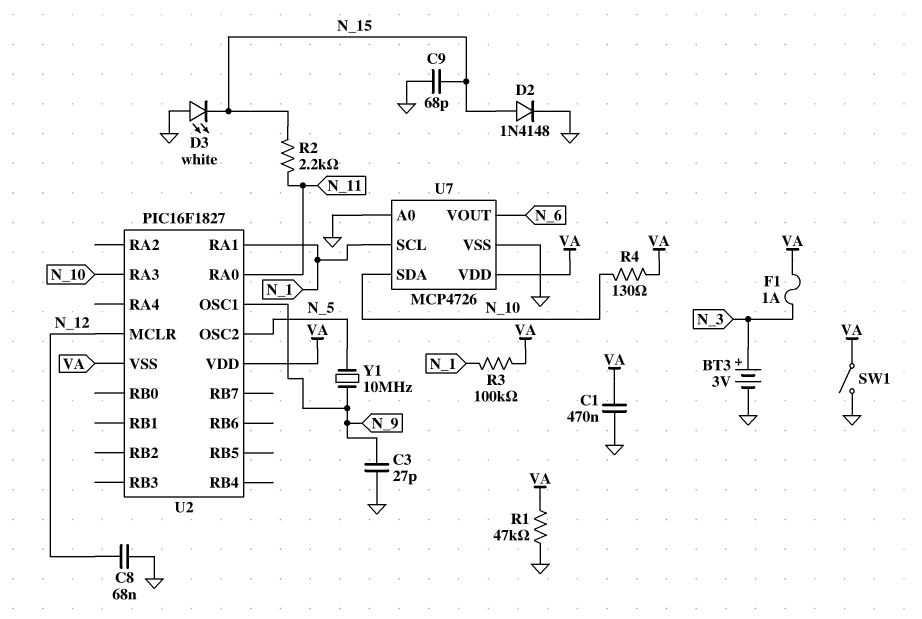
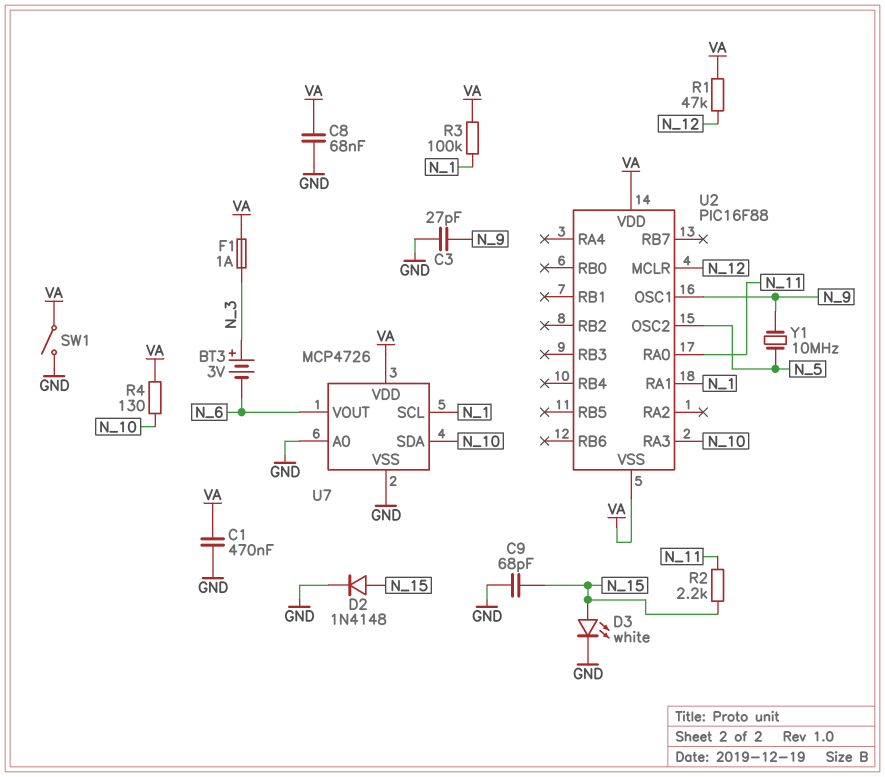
BT3: 3V (plus N_3, minus GND) -> 3V (plus N_3, minus N_6)
C8: 68nF (GND, N_12) -> 68nF (GND, VA)
D3: LED white (A GND, K N_15) -> LED white (A N_15, K GND)
R1: 47k (GND, VA) -> 47k (N_12, VA)
U2: PIC16F1827 -> PIC16F88

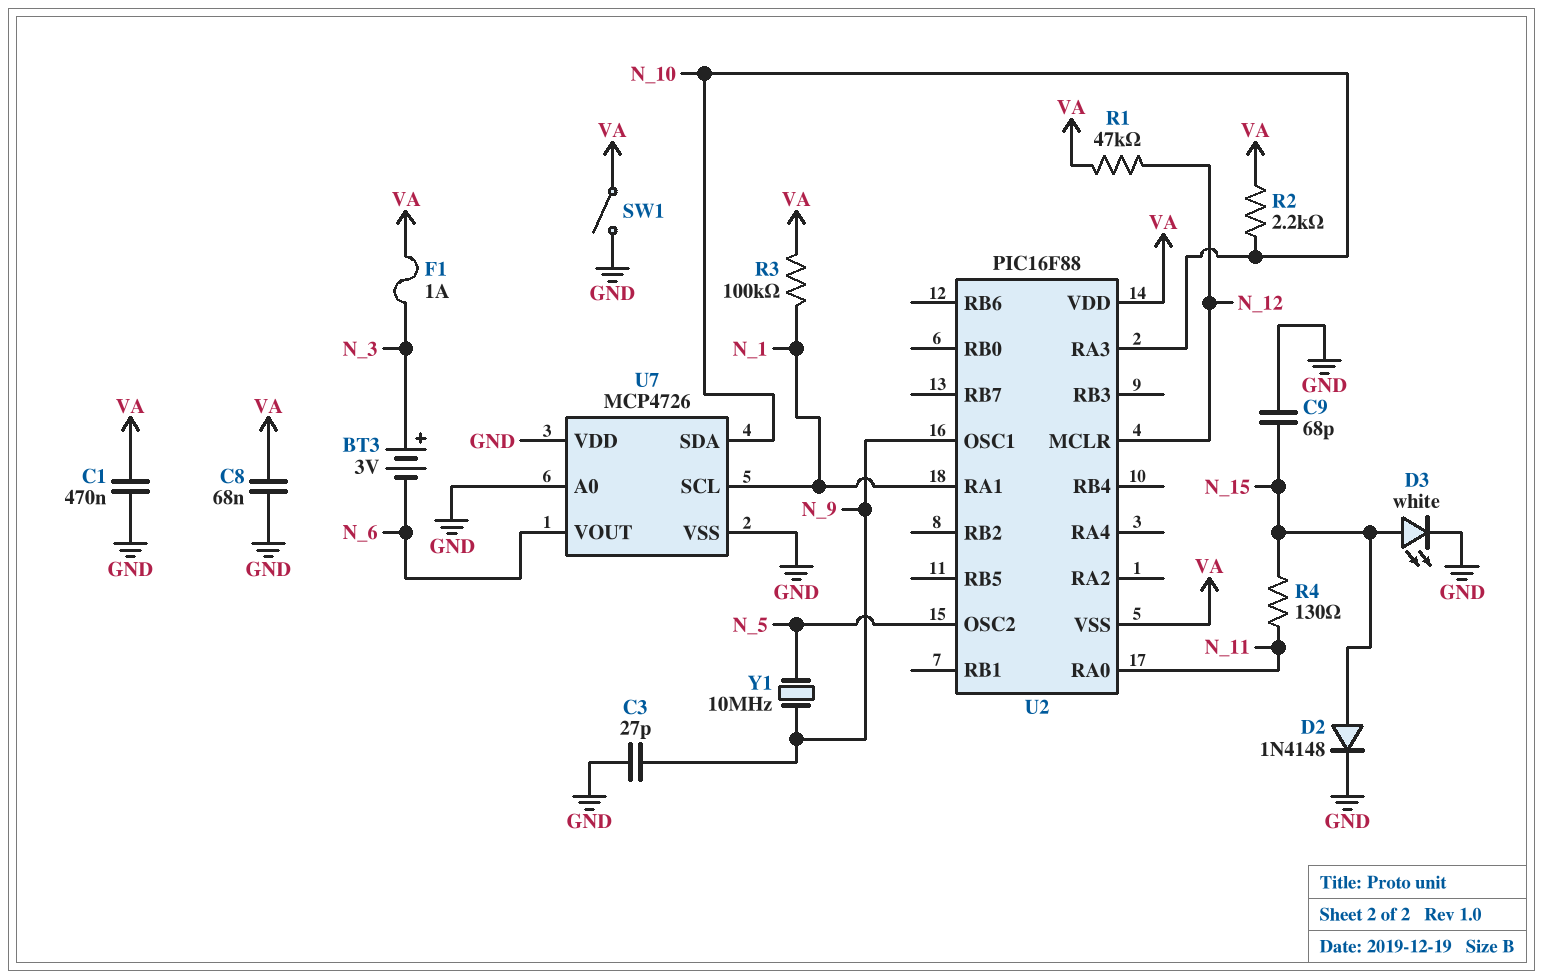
R2: 2.2k (N_11, N_15) -> 2.2k (N_10, VA)
R4: 130 (N_10, VA) -> 130 (N_11, N_15)
U7 pin VDD: VA -> GND

